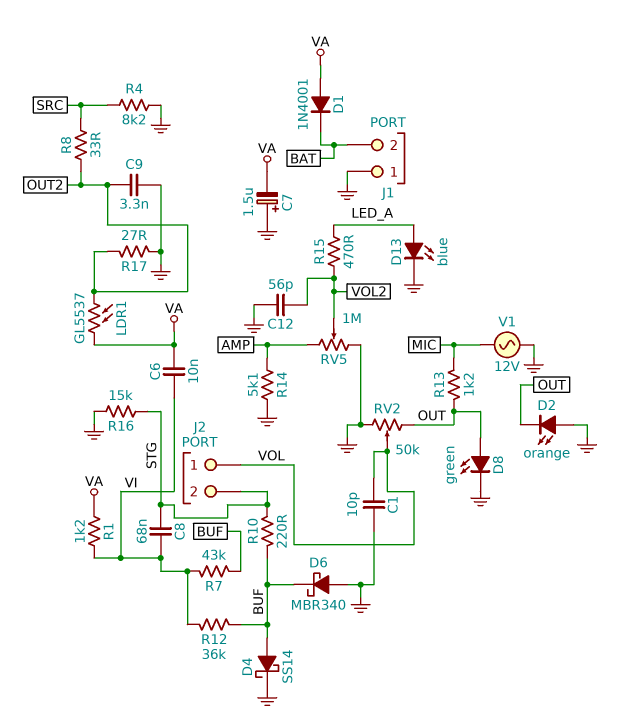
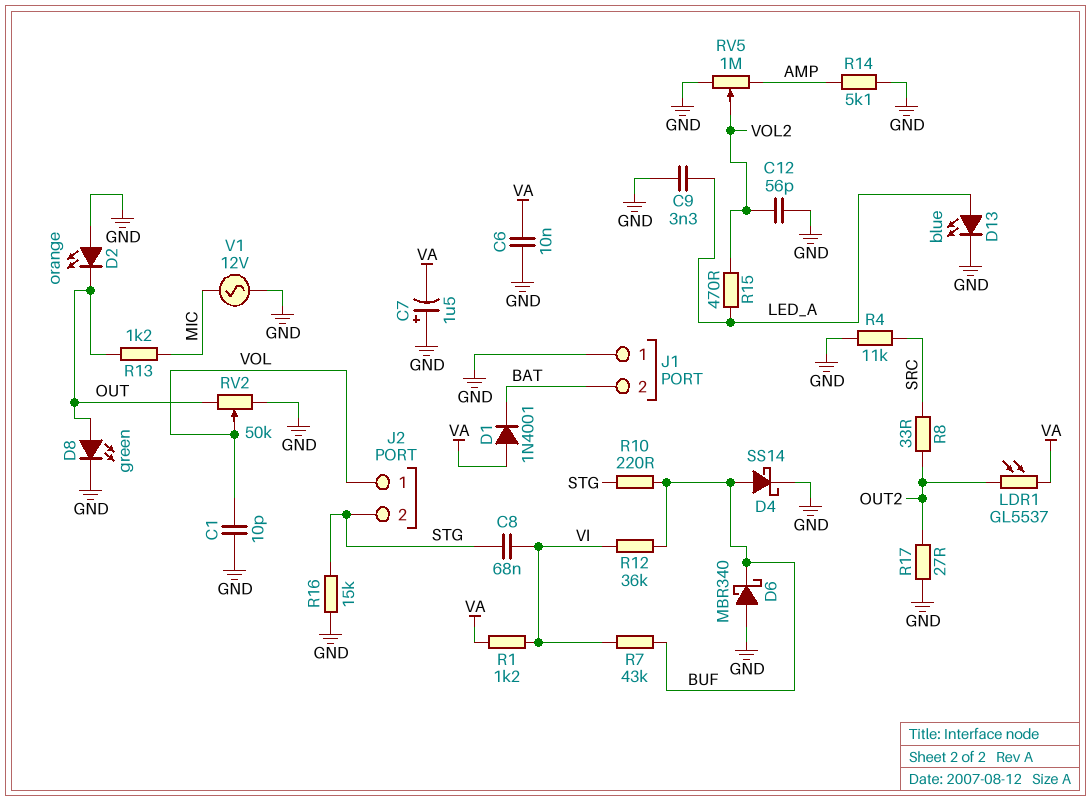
C6: 10nF (VA, VI) -> 10nF (GND, VA)
C9: 3.3nF (GND, OUT2) -> 3.3nF (GND, LED_A)
R4: 8.2k (GND, SRC) -> 11k (GND, SRC)

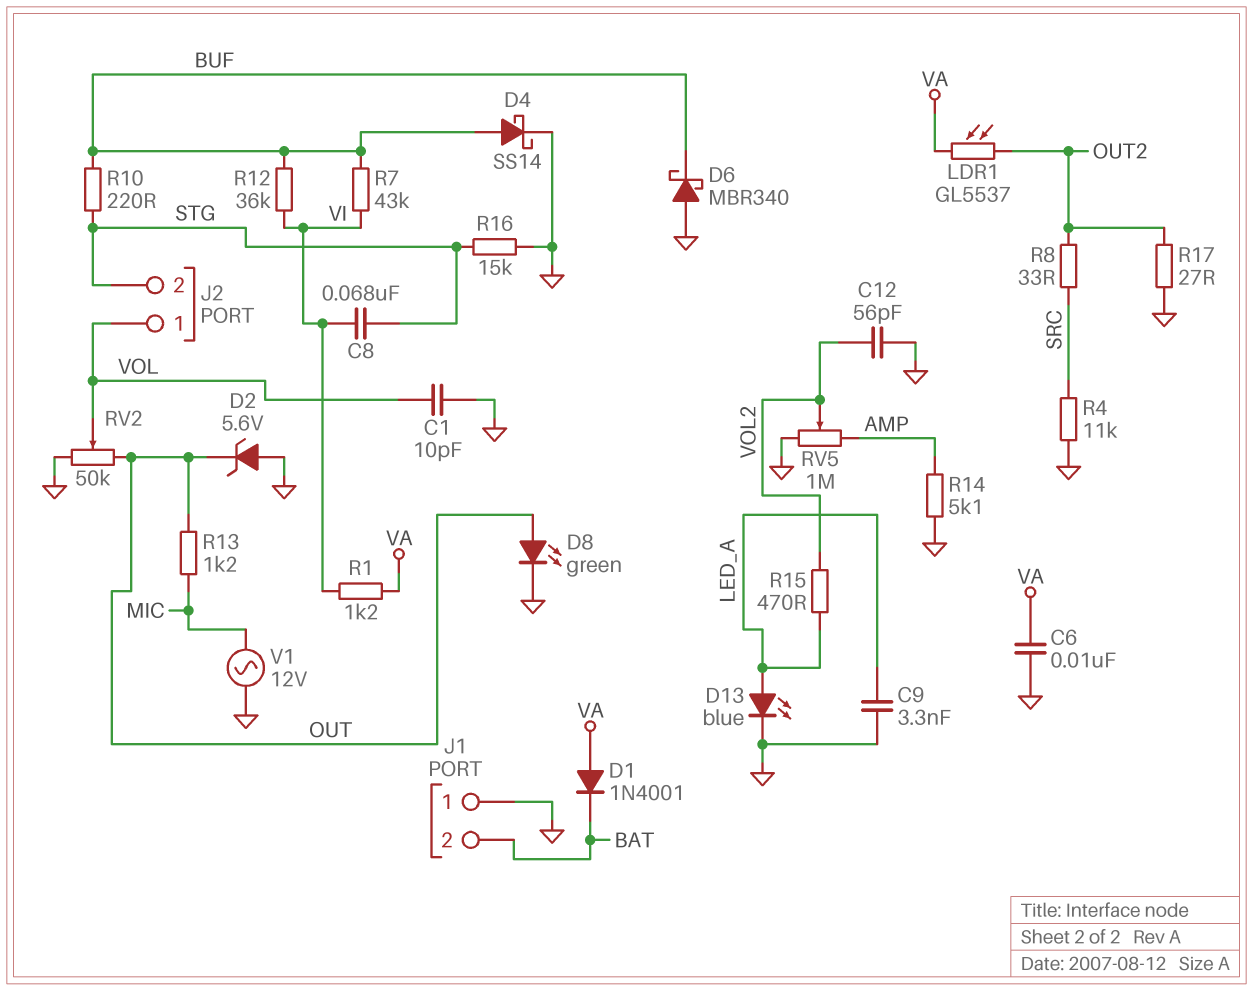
C7: 1.5uF (plus GND, minus VA) -> none
D2: LED orange (A GND, K OUT) -> zener 5.6V (A GND, K OUT)

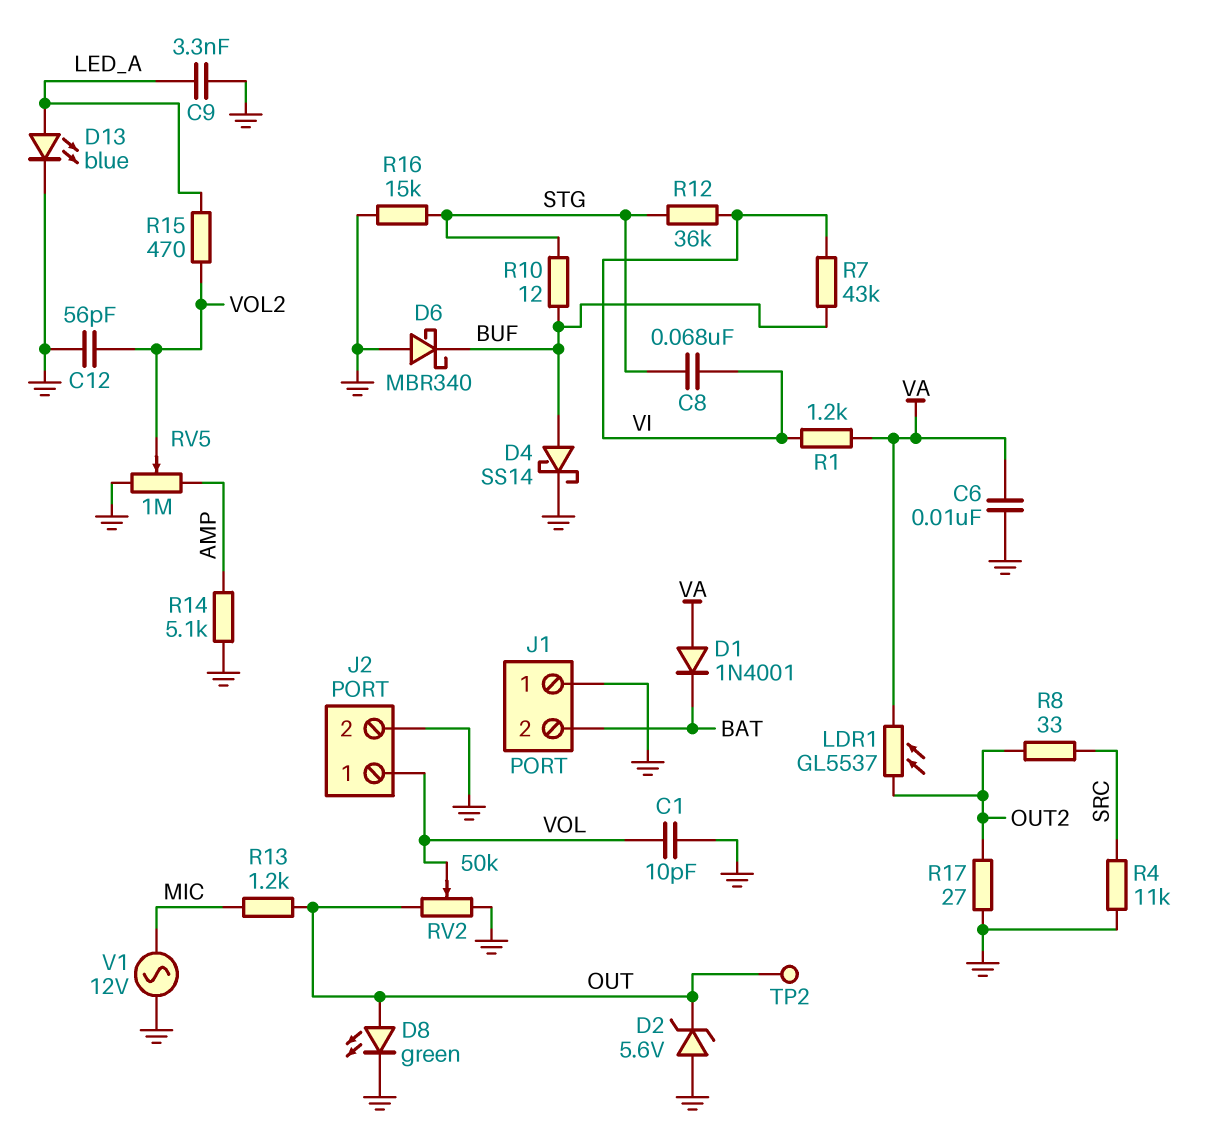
J2 pin 2: STG -> GND
R10: 220 (BUF, STG) -> 12 (BUF, STG)
R12: 36k (BUF, VI) -> 36k (STG, VI)
TP2: none -> test point (OUT)

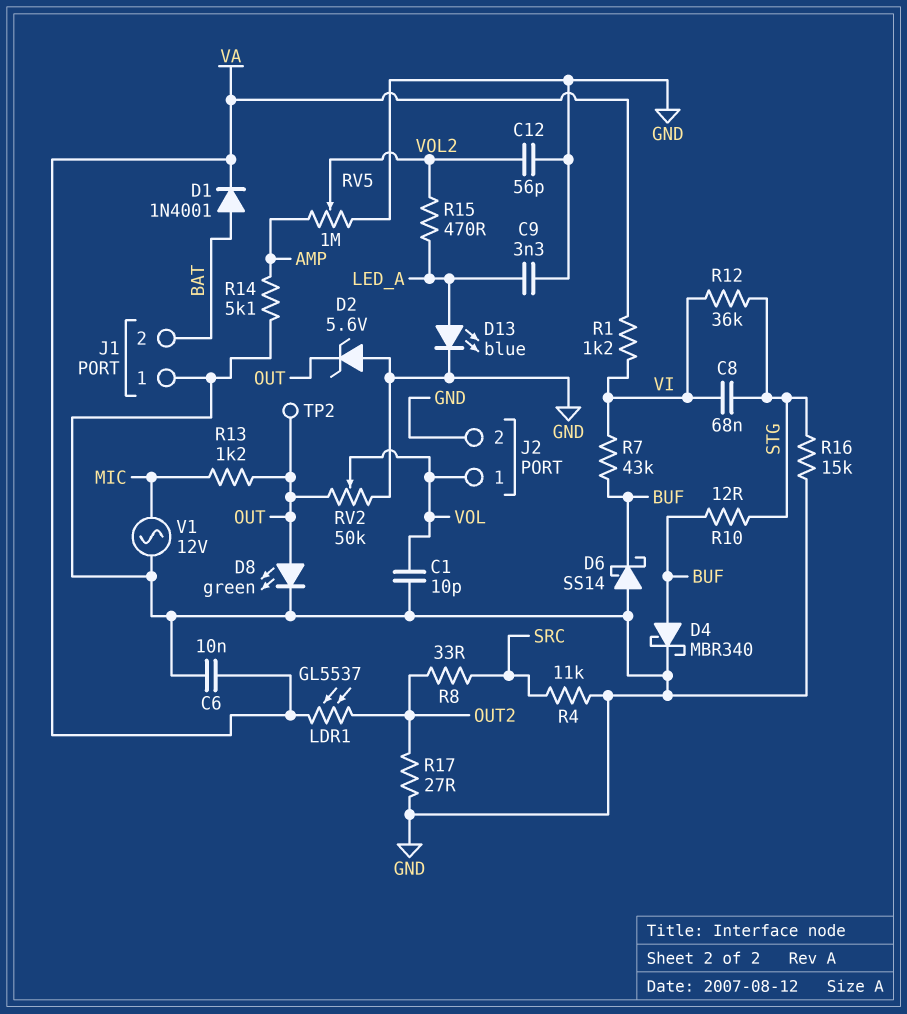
D1: diode 1N4001 (A VA, K BAT) -> diode 1N4001 (A BAT, K VA)
D4: schottky SS14 (A BUF, K GND) -> schottky MBR340 (A BUF, K GND)
D6: schottky MBR340 (A GND, K BUF) -> schottky SS14 (A GND, K BUF)

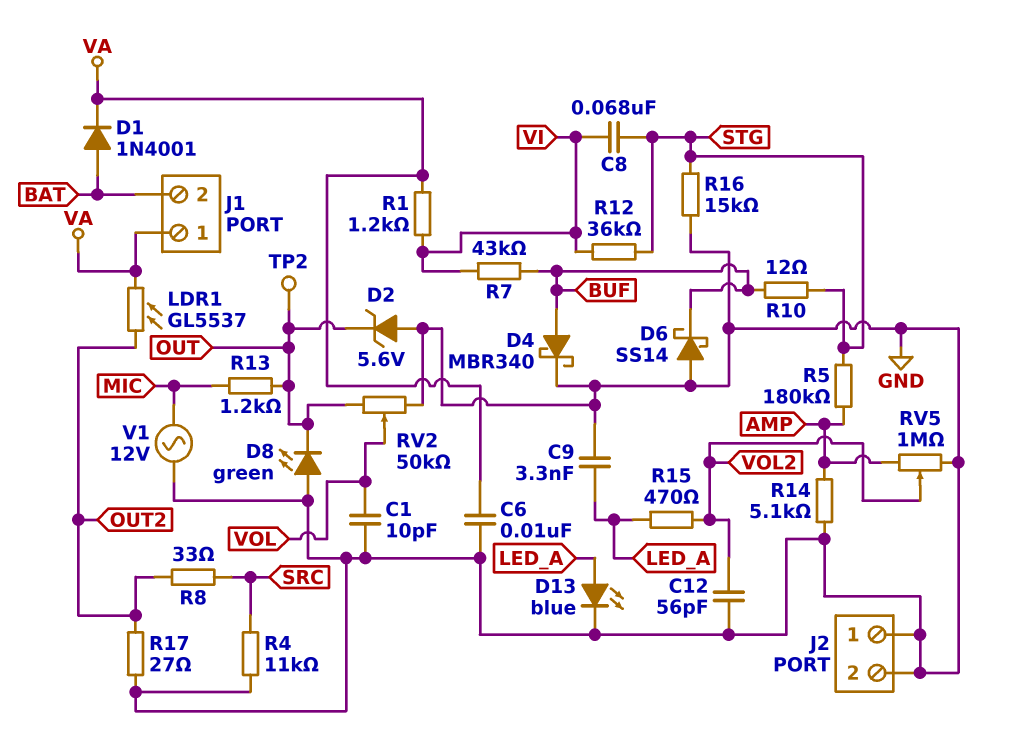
D8: LED green (A OUT, K GND) -> LED green (A GND, K OUT)
J1 pin 1: GND -> VA
J2 pin 1: VOL -> GND
R5: none -> 180k (AMP, STG)

